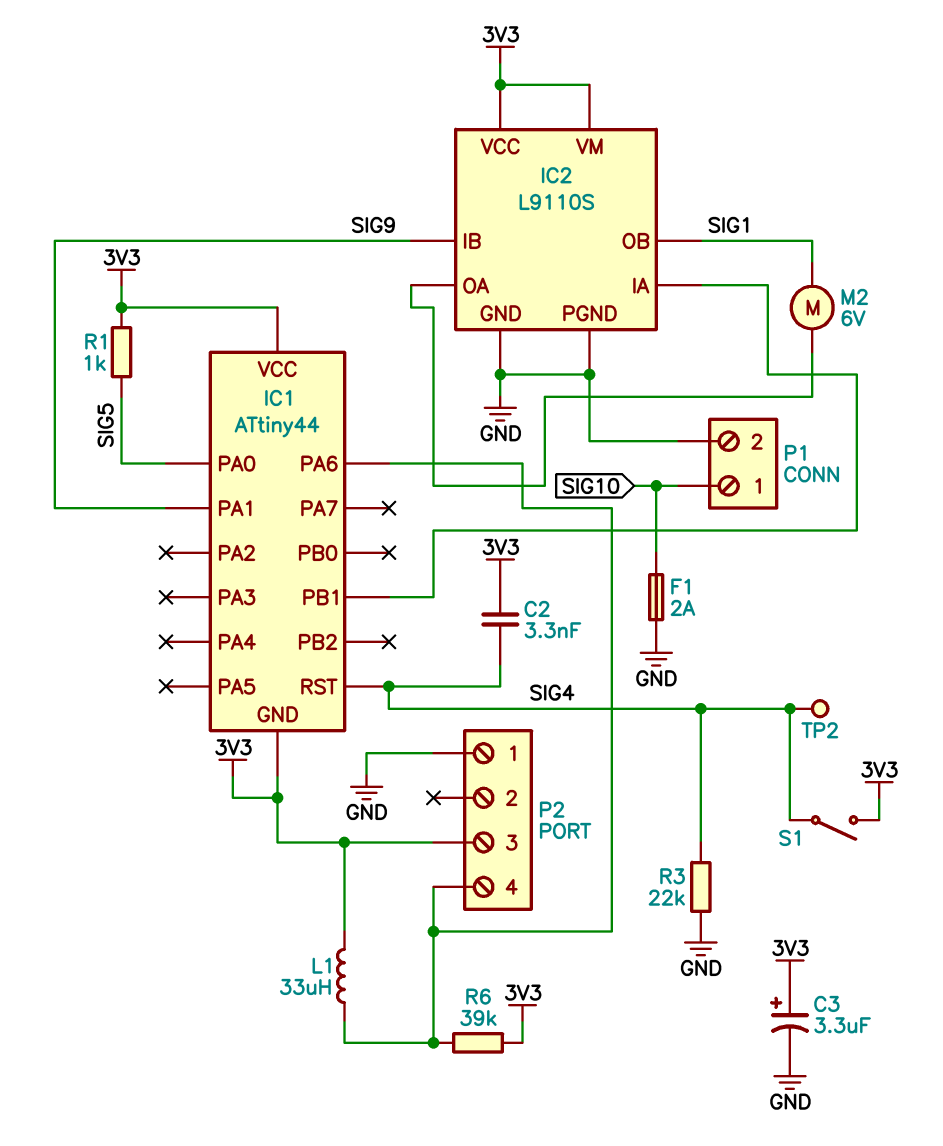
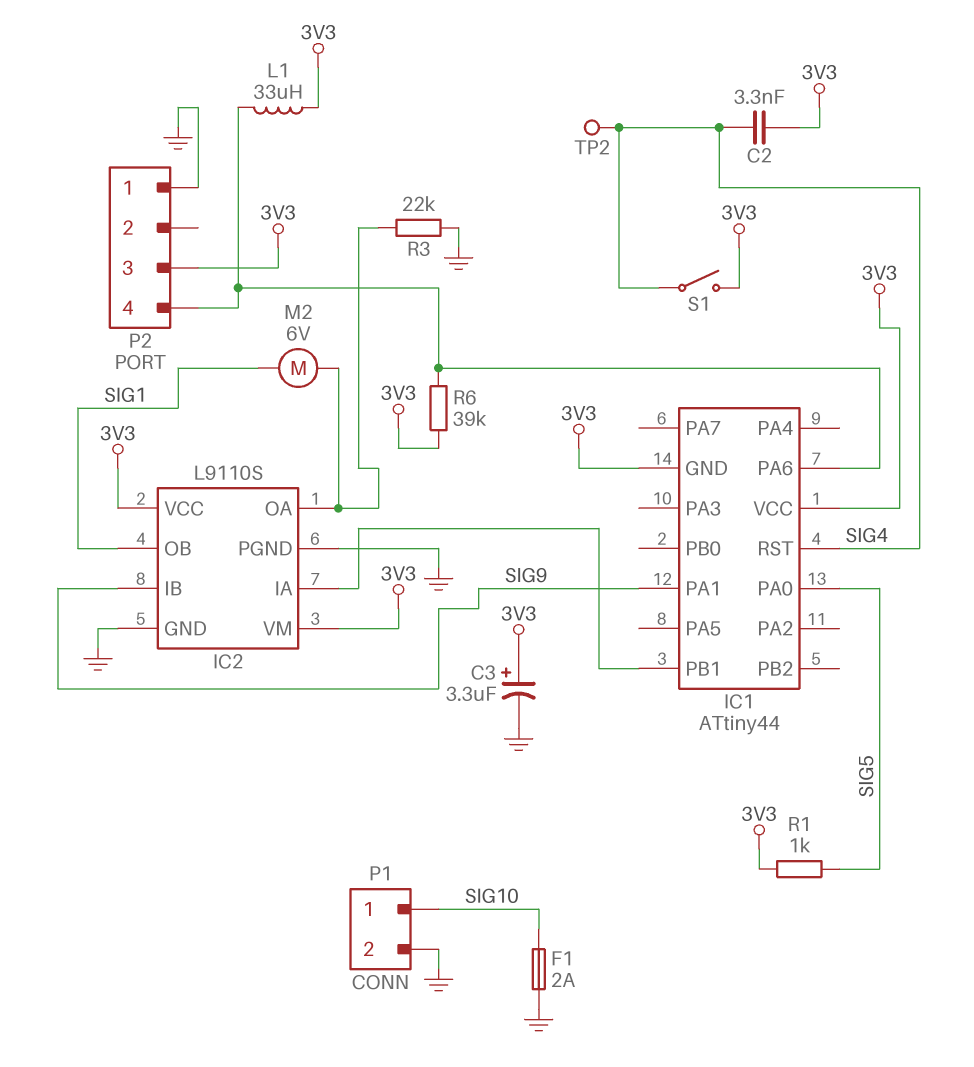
R3: 22k (GND, SIG4) -> 22k (GND, IC2/OA)

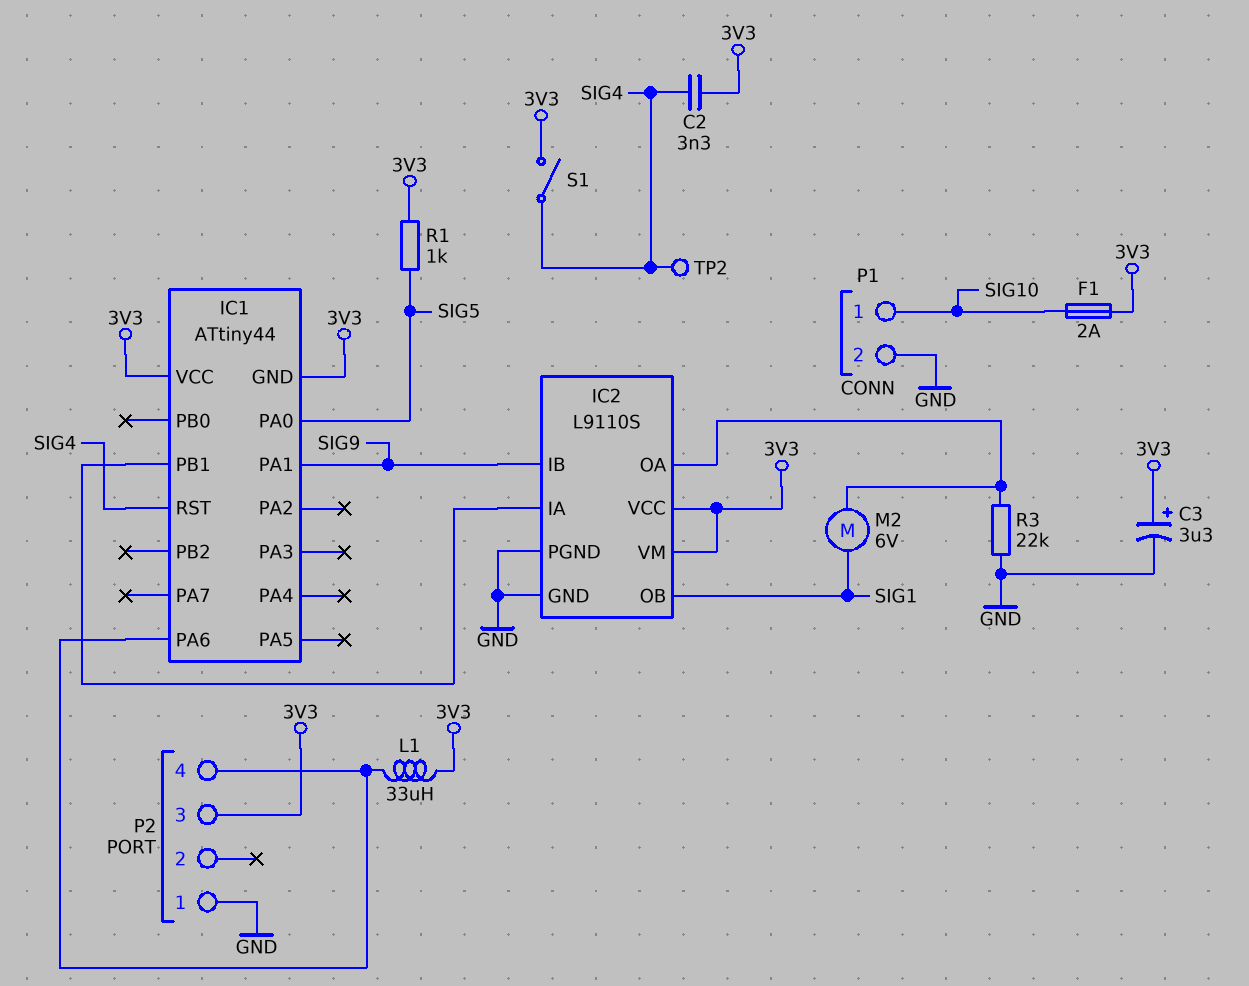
F1: 2A (GND, SIG10) -> 2A (3V3, SIG10)
R6: 39k (3V3, IC1/PA6) -> none

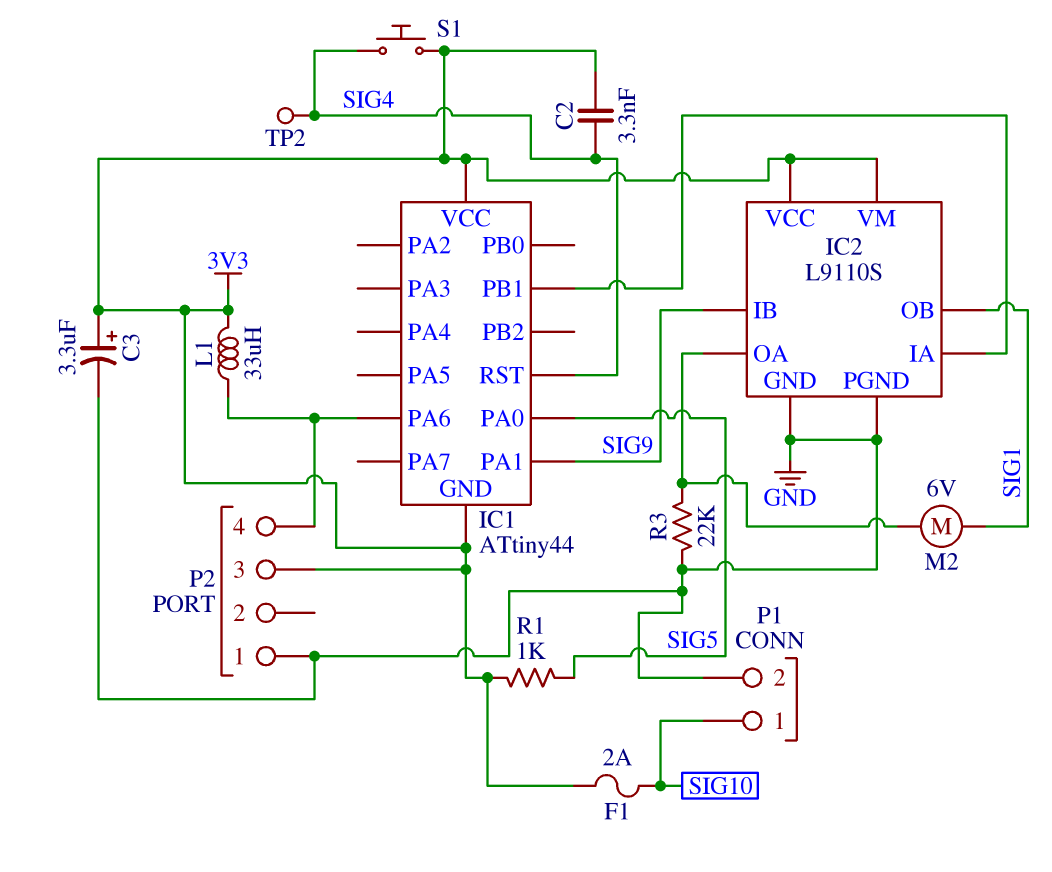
S1: switch (3V3, SIG4) -> button (3V3, SIG4)

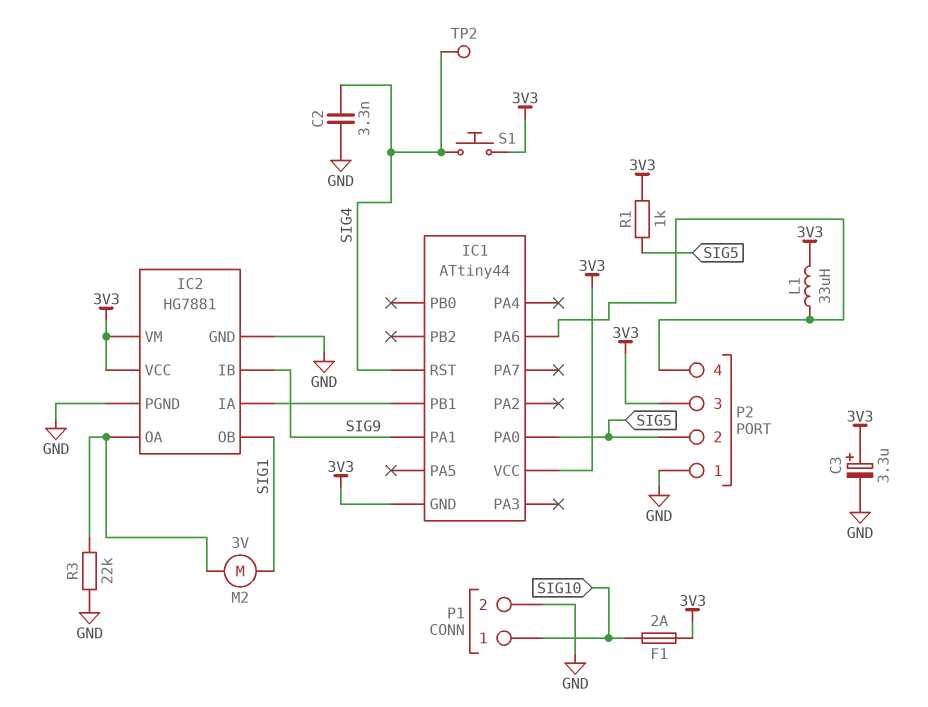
C2: 3.3nF (3V3, SIG4) -> 3.3nF (GND, SIG4)
IC2: L9110S -> HG7881
M2: motor 6V (IC2/OA, SIG1) -> motor 3V (IC2/OA, SIG1)
P2 pin 2: none -> SIG5

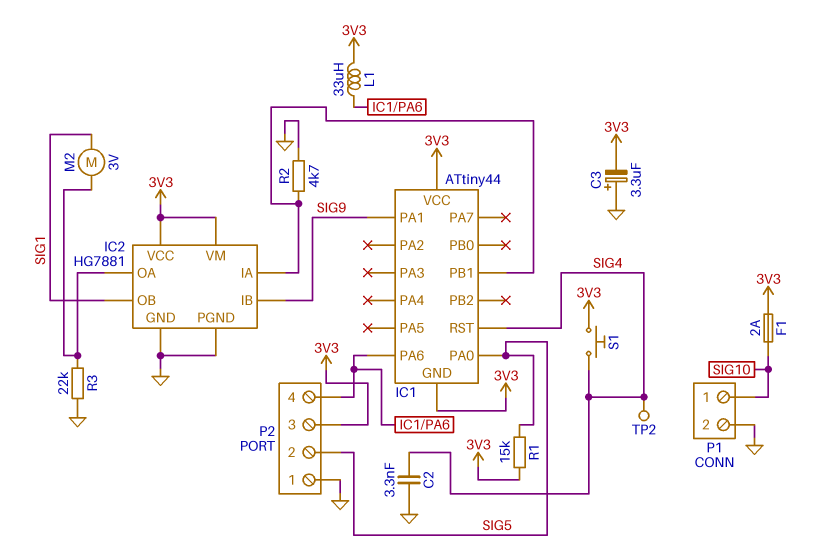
C3: 3.3uF (plus 3V3, minus GND) -> 3.3uF (plus GND, minus 3V3)
R1: 1k (3V3, SIG5) -> 15k (3V3, SIG5)
R2: none -> 4.7k (GND, IC1/PB1)

